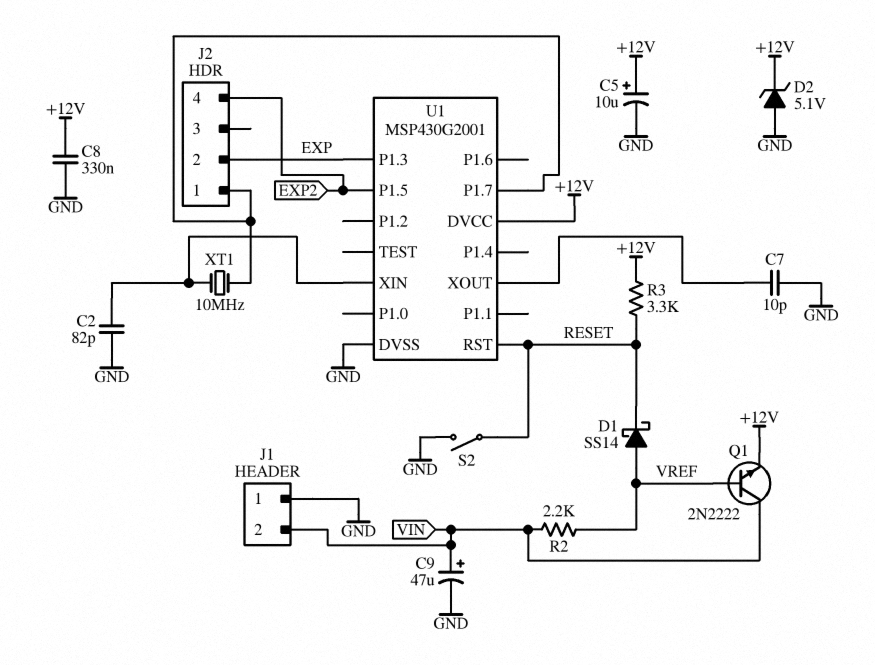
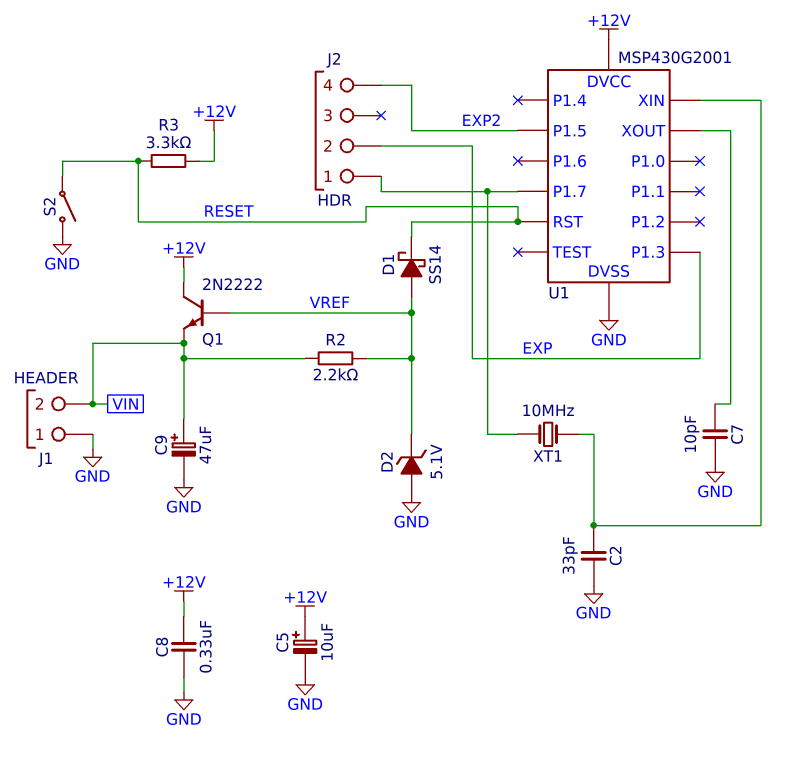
C2: 82pF (GND, U1/XIN) -> 33pF (GND, U1/XIN)
D2: zener 5.1V (A GND, K +12V) -> zener 5.1V (A GND, K VREF)
Q1: NPN 2N2222 (B VREF, C VIN, E +12V) -> NPN 2N2222 (B VREF, C +12V, E VIN)

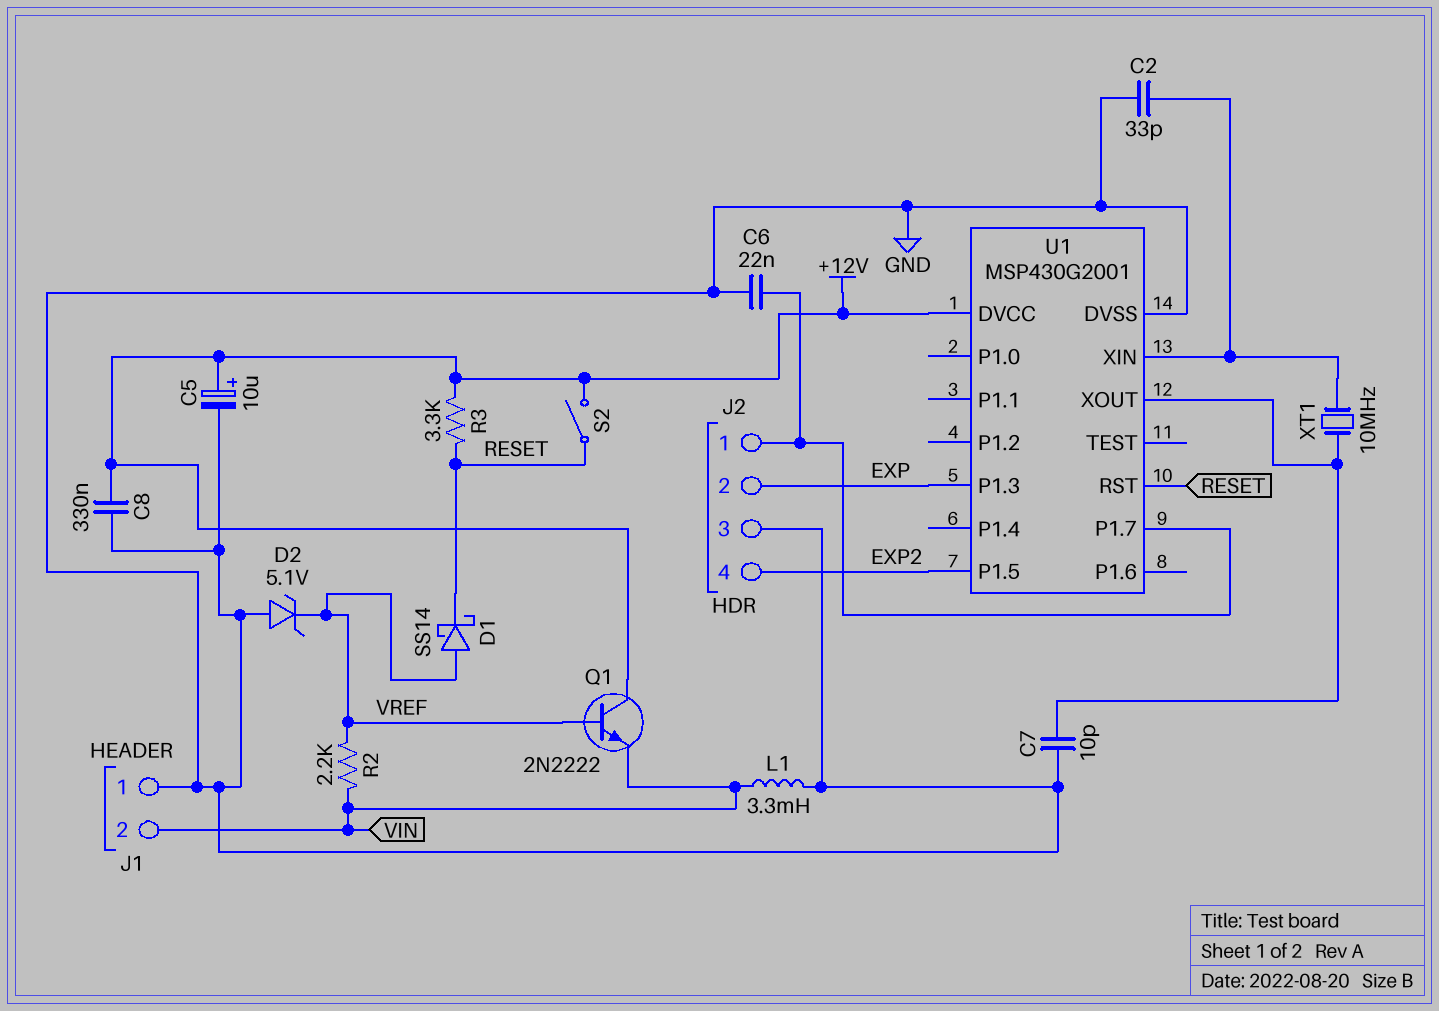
C6: none -> 22nF (GND, J2/1)
C9: 47uF (plus VIN, minus GND) -> none
J2 pin 3: none -> GND
L1: none -> 3.3mH (GND, VIN)
S2: switch (GND, RESET) -> switch (+12V, RESET)
XT1: 10MHz (J2/1, U1/XIN) -> 10MHz (U1/XIN, U1/XOUT)

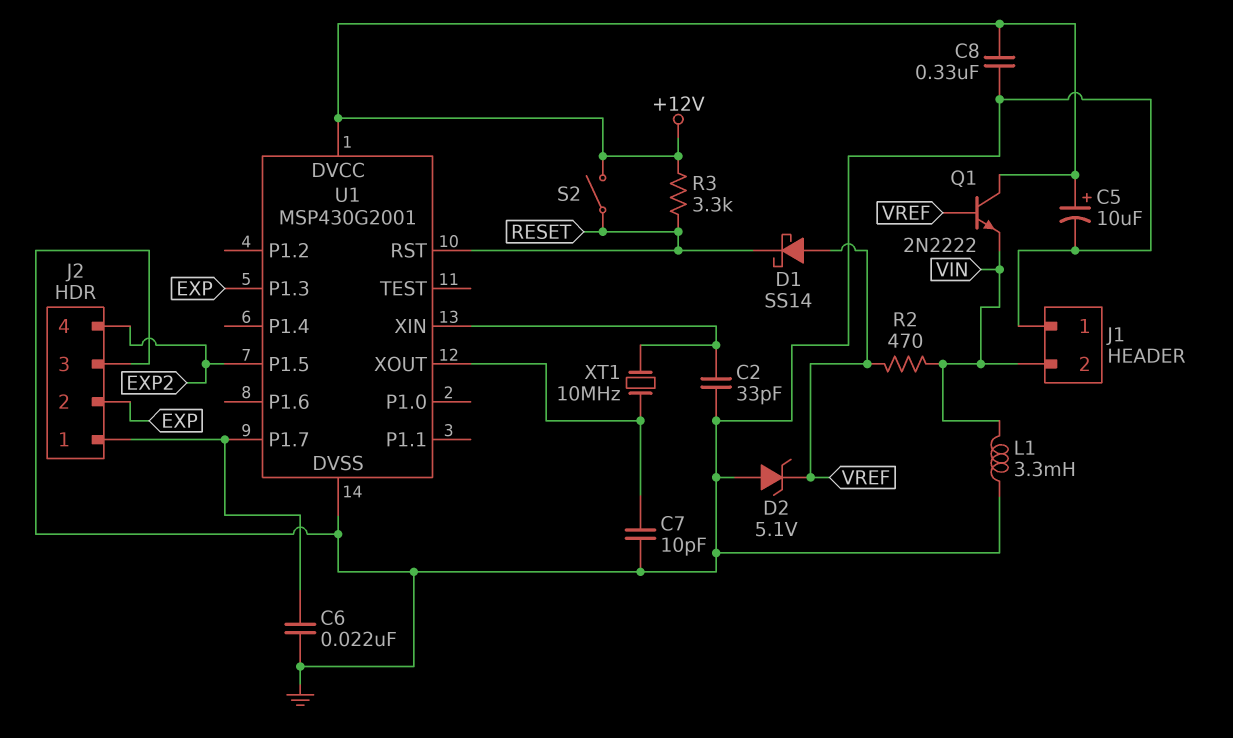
R2: 2.2k (VIN, VREF) -> 470 (VIN, VREF)

